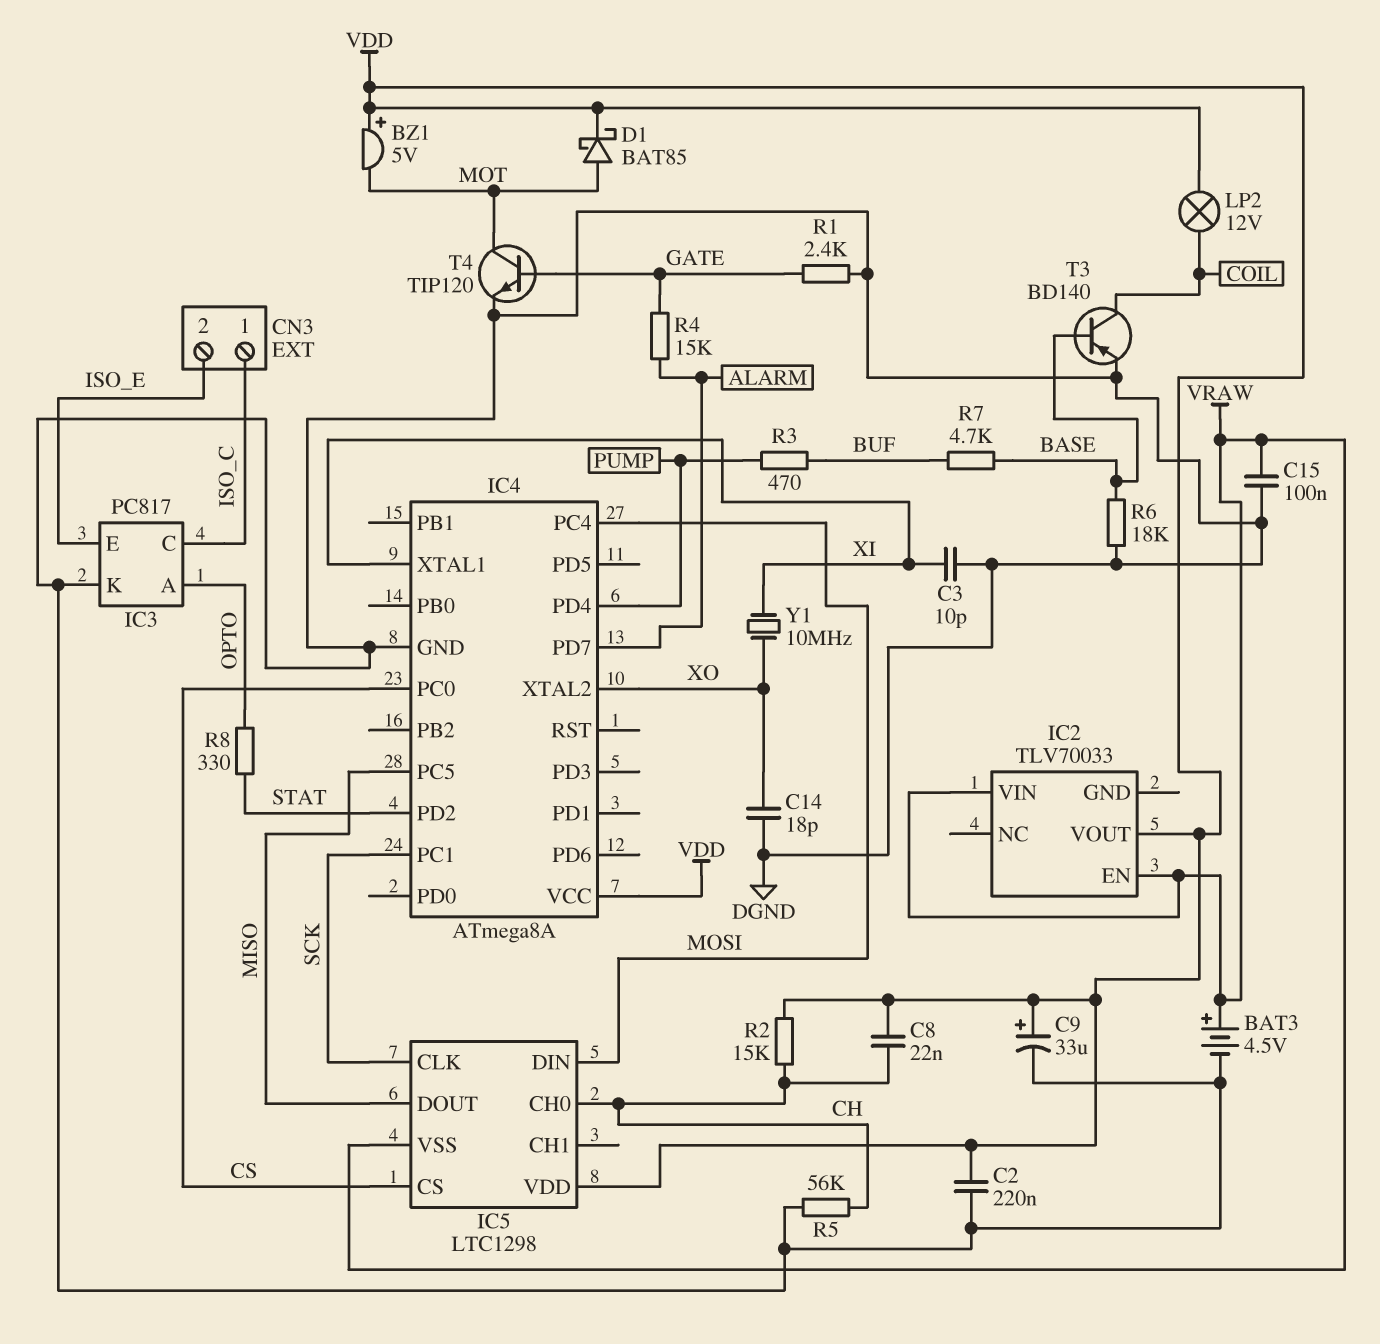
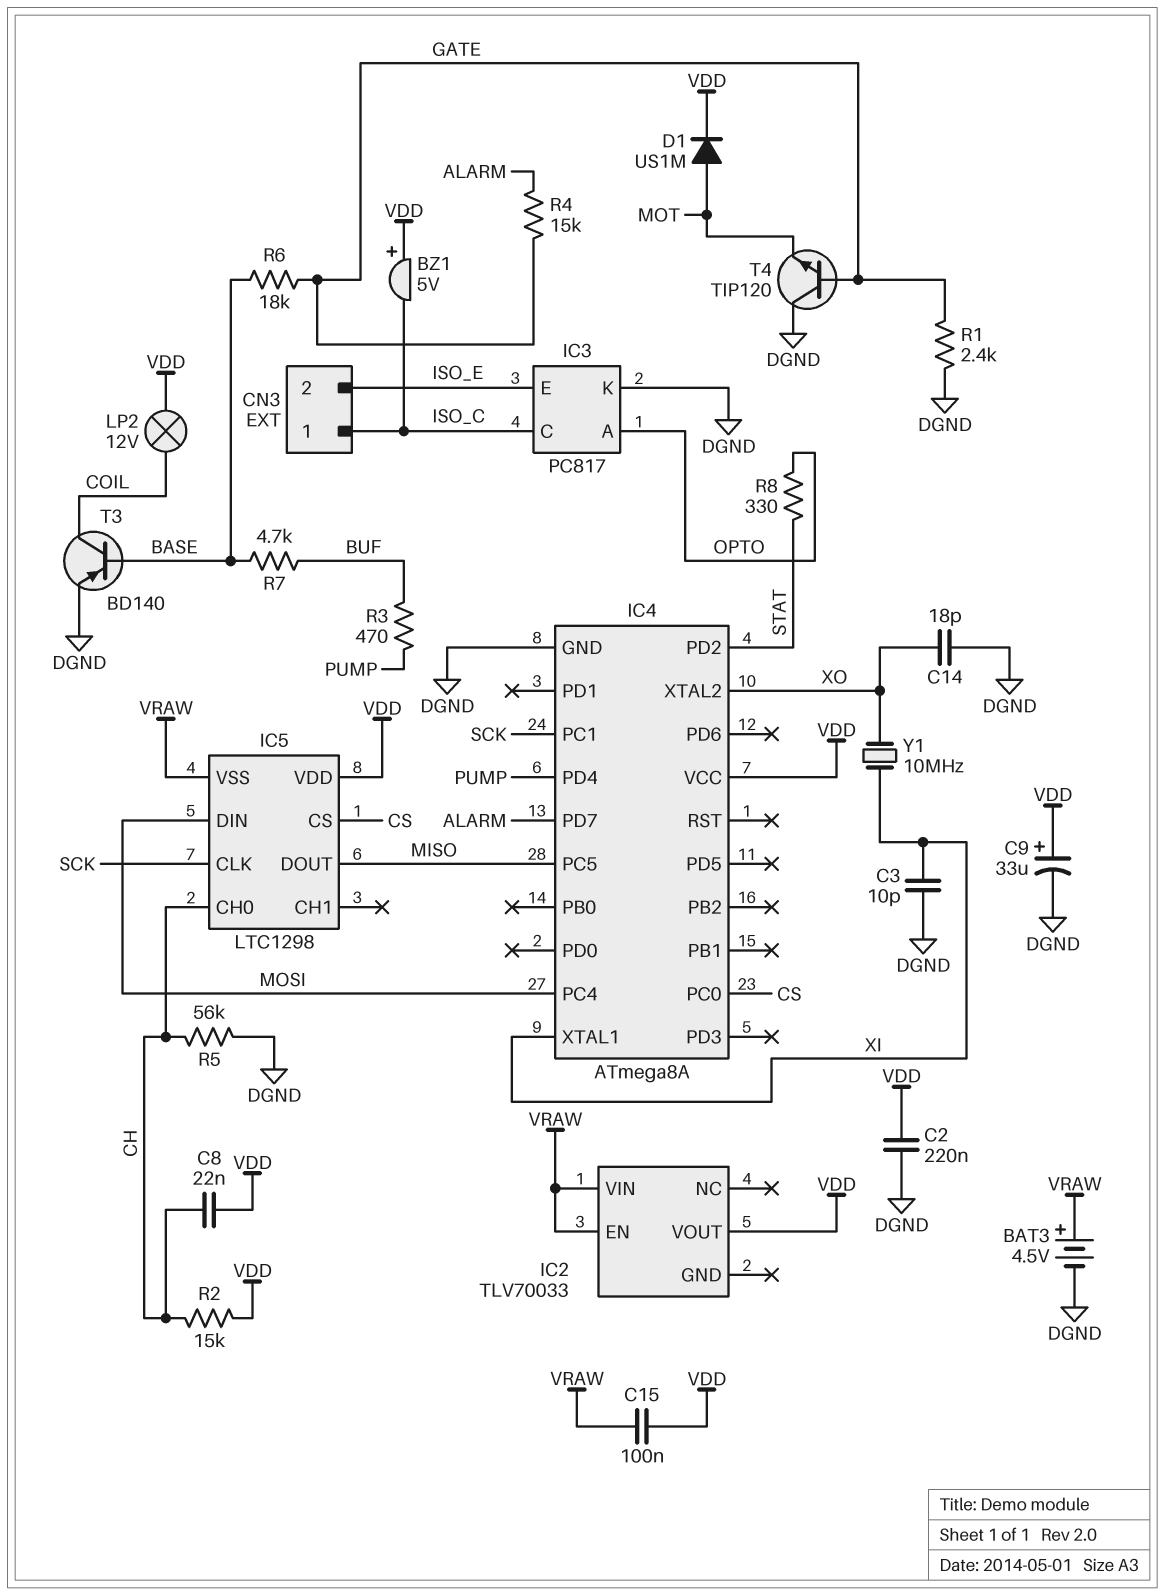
BZ1: buzzer 5V (plus VDD, minus MOT) -> buzzer 5V (plus VDD, minus ISO_C)
C15: 100nF (DGND, VRAW) -> 100nF (VDD, VRAW)
D1: schottky BAT85 (A MOT, K VDD) -> diode US1M (A MOT, K VDD)
R6: 18k (BASE, DGND) -> 18k (BASE, GATE)
T4: NPN TIP120 (B GATE, C MOT, E DGND) -> NPN TIP120 (B GATE, C DGND, E MOT)

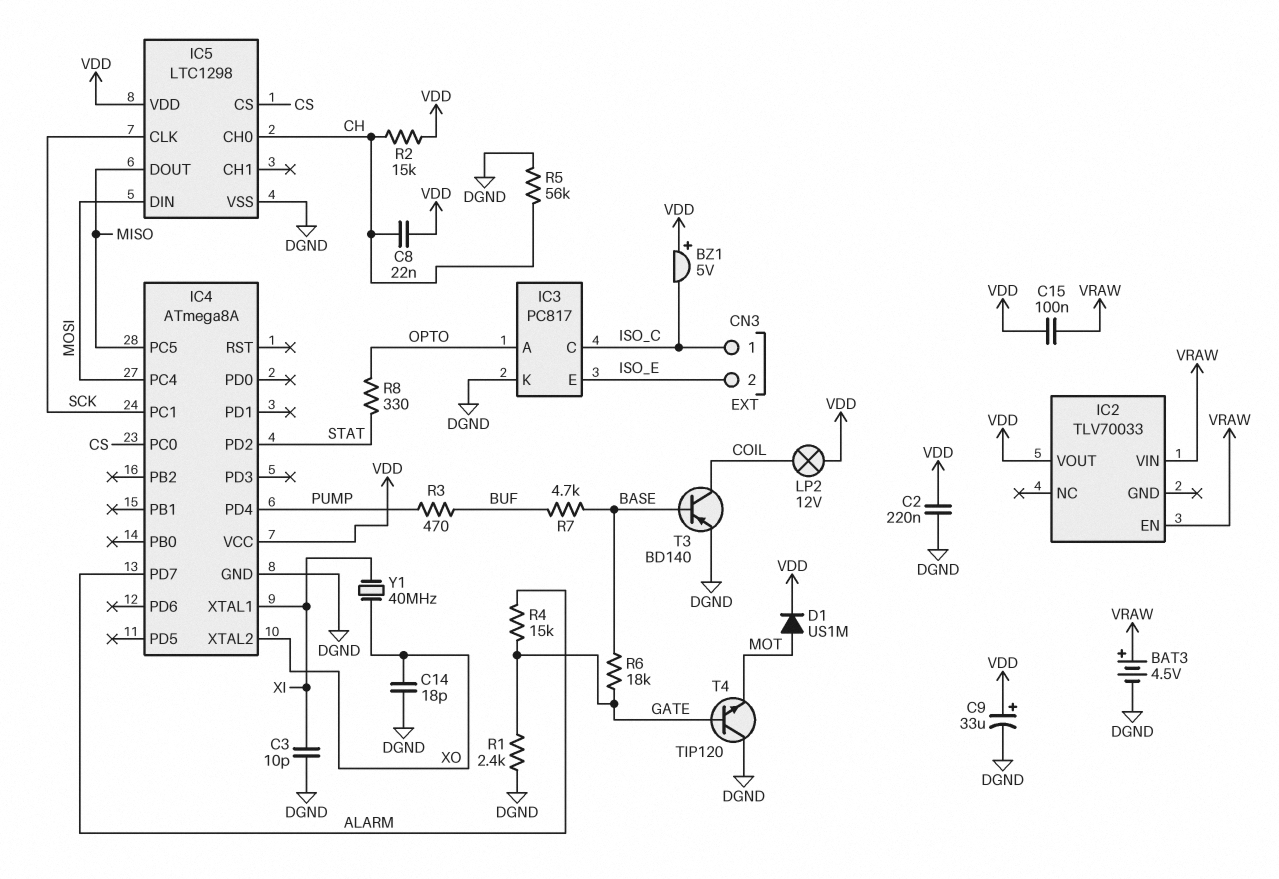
IC5 pin VSS: VRAW -> DGND
Y1: 10MHz (XI, XO) -> 40MHz (XI, XO)

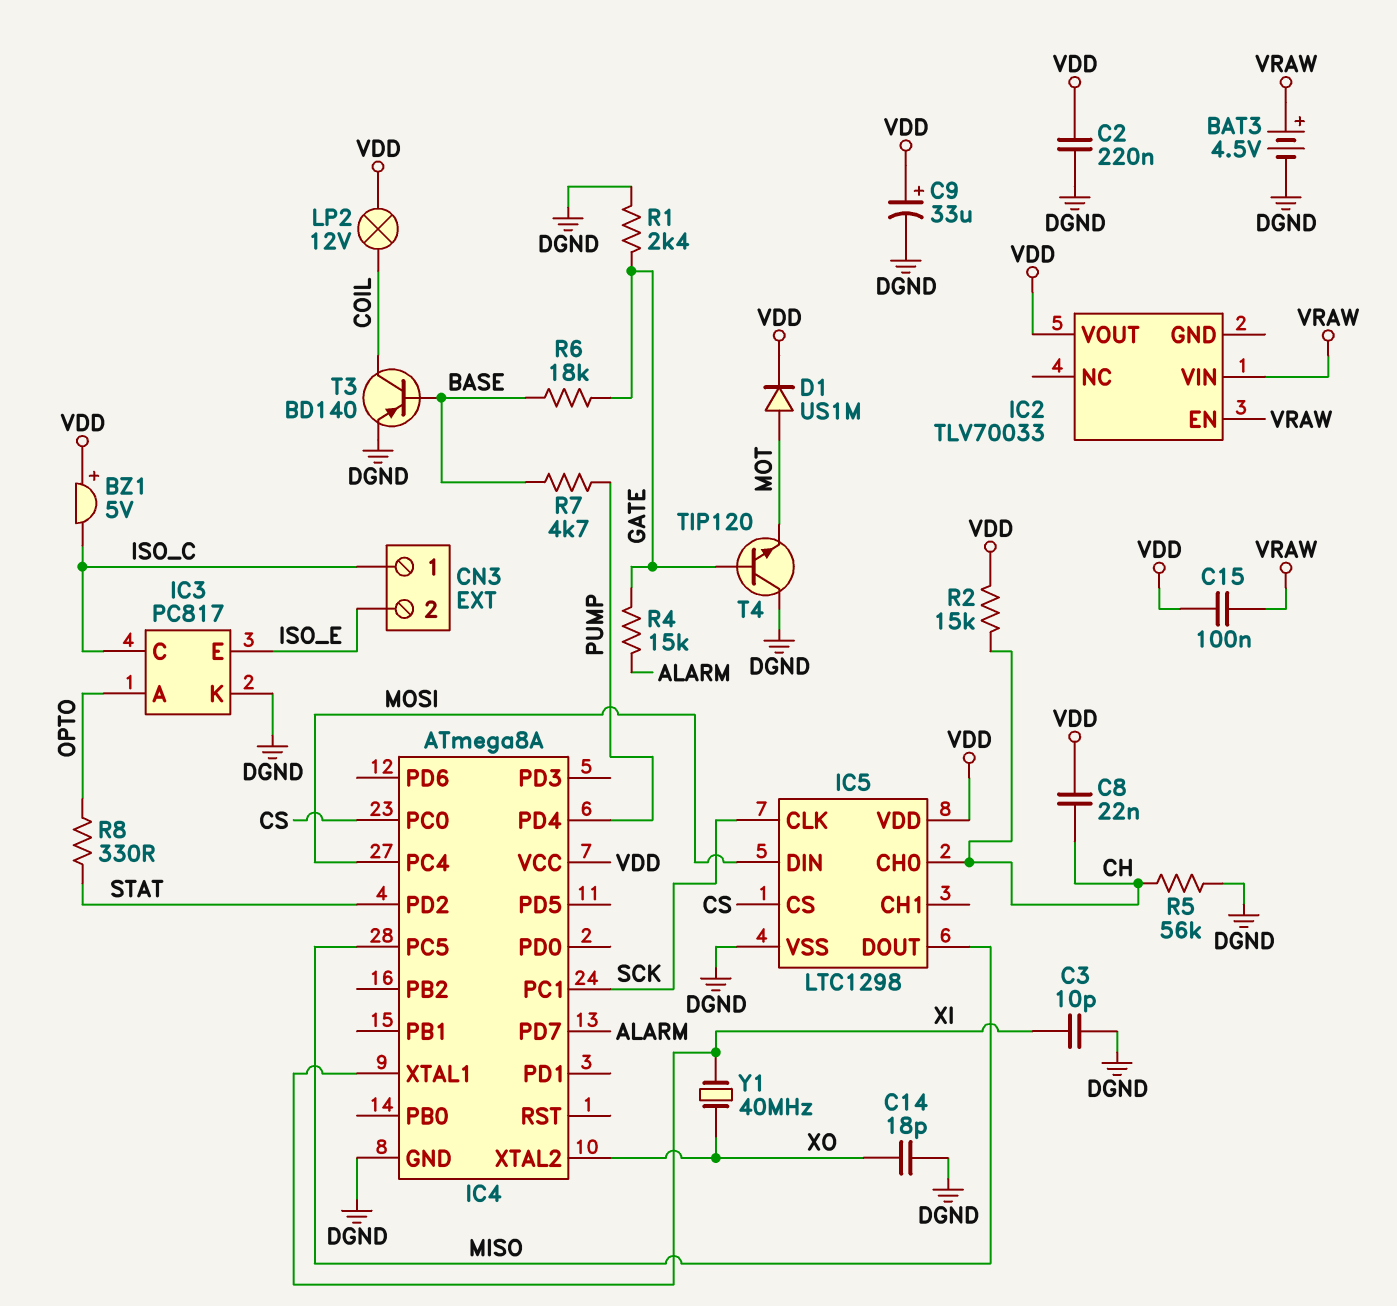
R3: 470 (BUF, PUMP) -> none
R7: 4.7k (BASE, BUF) -> 4.7k (BASE, PUMP)

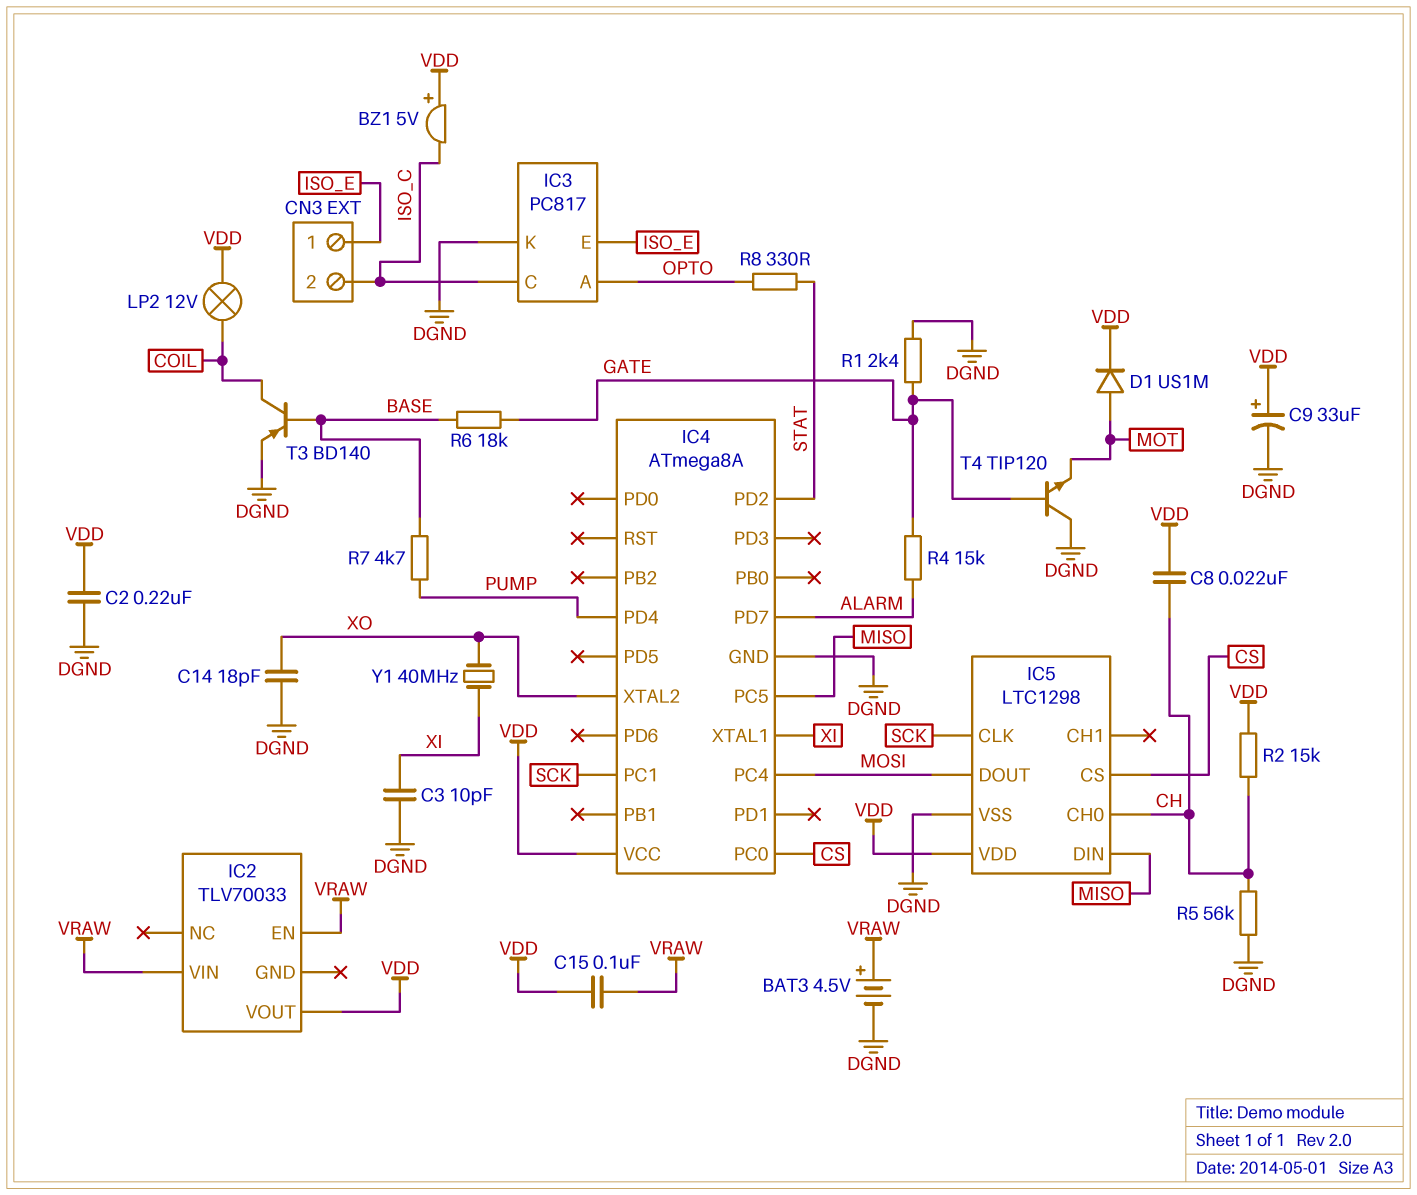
CN3 pin 1: ISO_C -> ISO_E
CN3 pin 2: ISO_E -> ISO_C
IC5 pin DIN: MOSI -> MISO
IC5 pin DOUT: MISO -> MOSI

